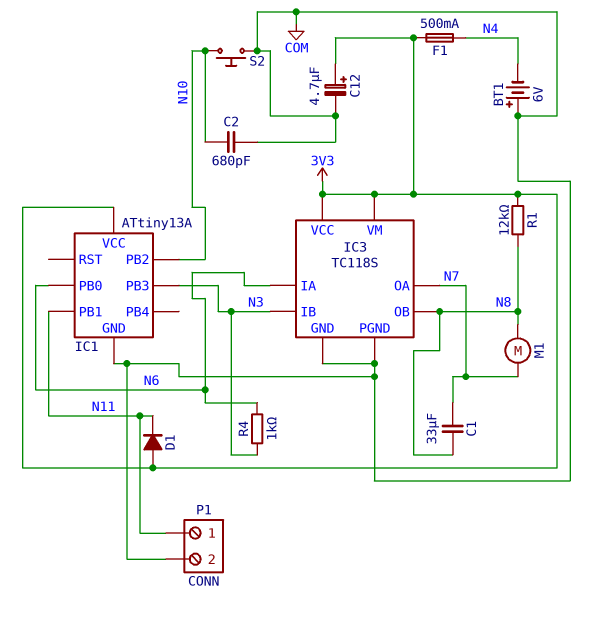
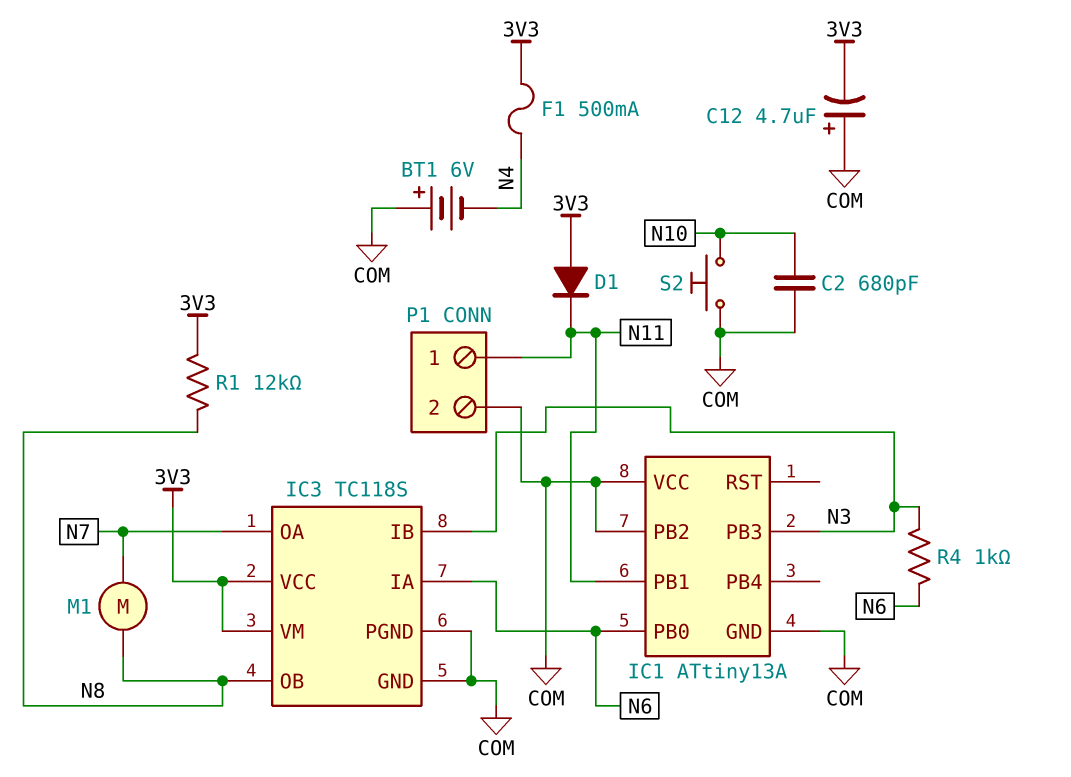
C1: 33uF (N7, N8) -> none
C12: 4.7uF (plus 3V3, minus COM) -> 4.7uF (plus COM, minus 3V3)
IC1 pin PB2: N10 -> COM
IC1 pin VCC: 3V3 -> COM

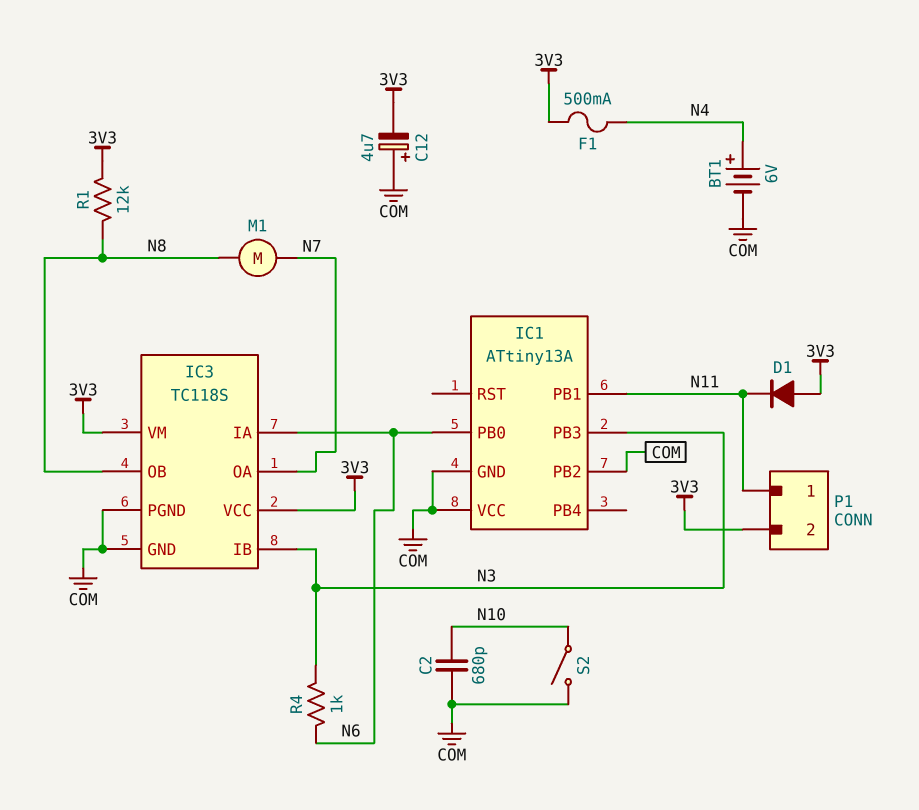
BT1: 6V (plus COM, minus N4) -> 6V (plus N4, minus COM)
P1 pin 2: COM -> 3V3
S2: button (COM, N10) -> switch (COM, N10)

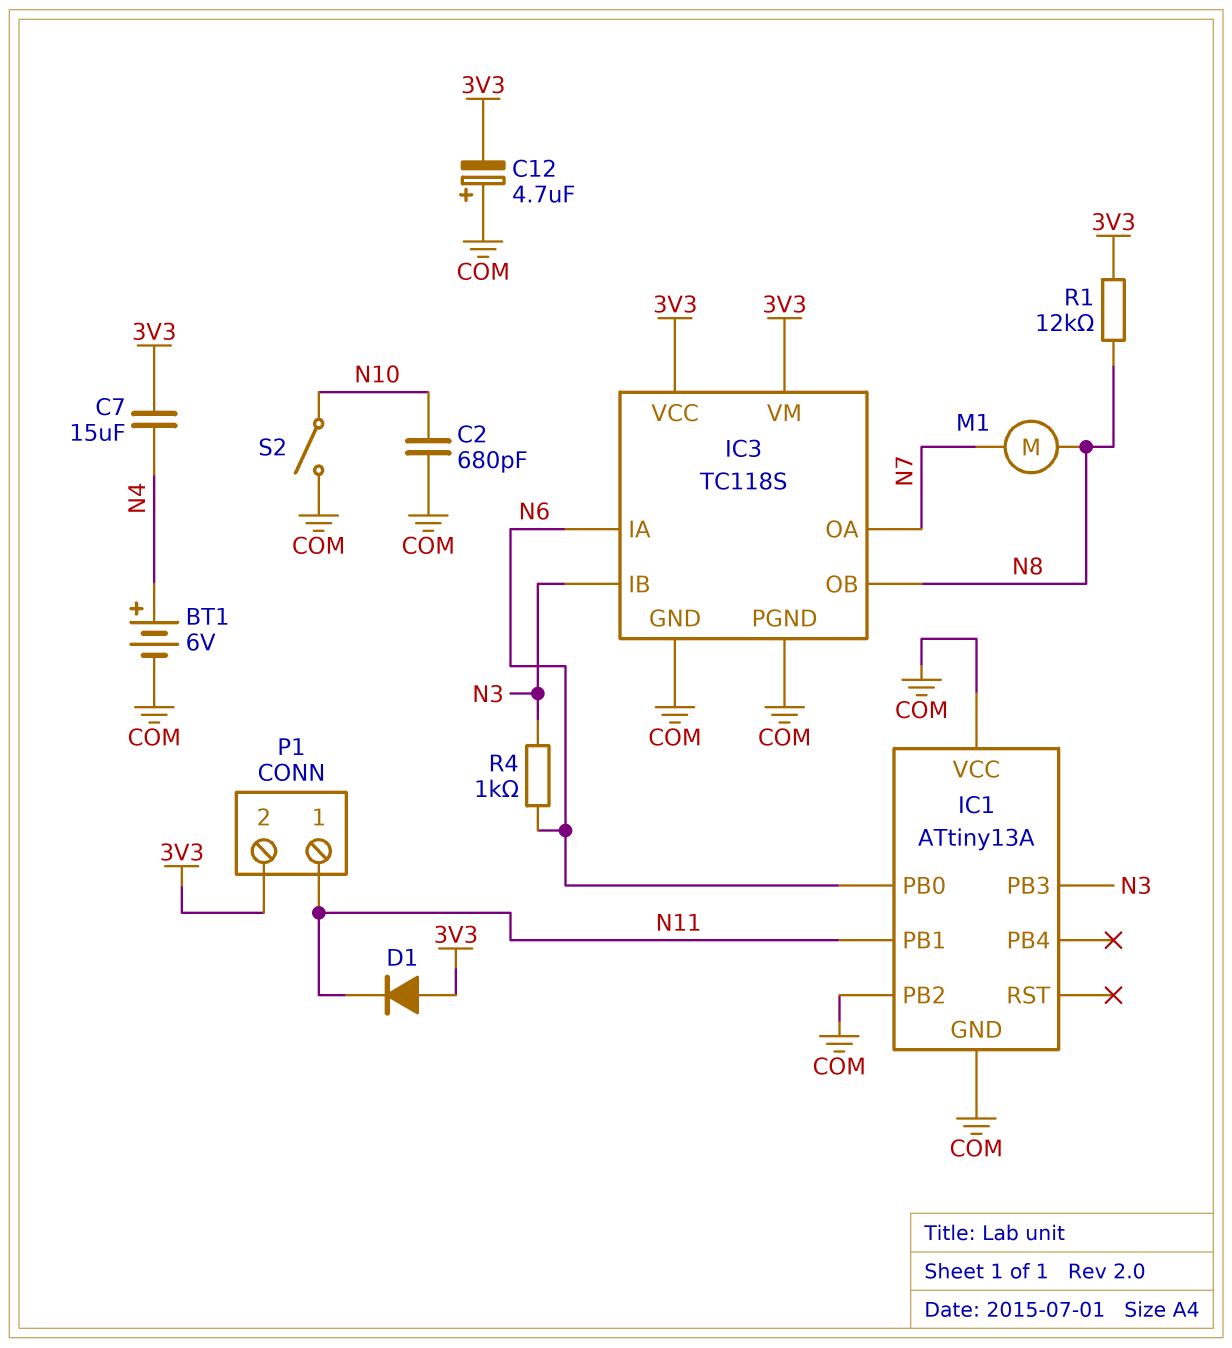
C7: none -> 15uF (3V3, N4)
F1: 500mA (3V3, N4) -> none

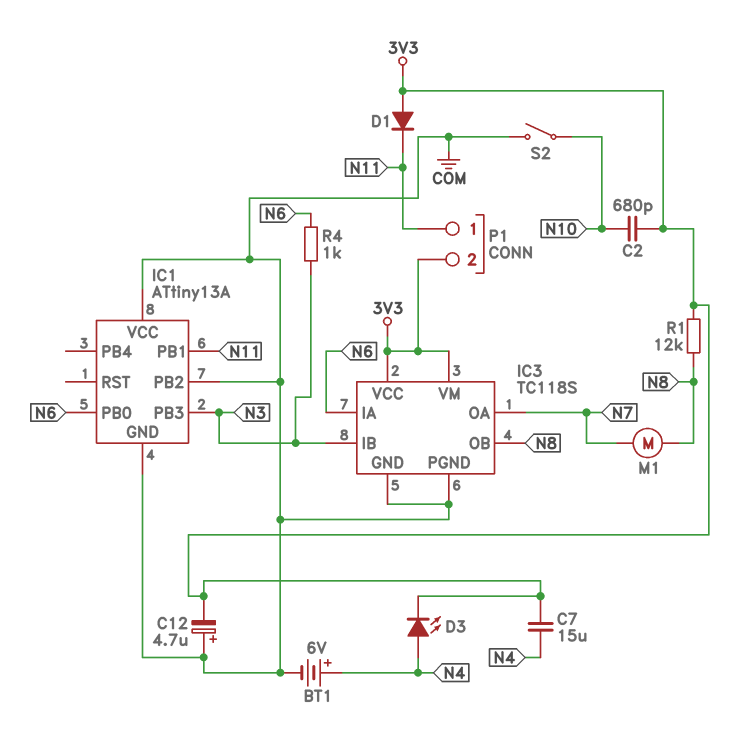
C2: 680pF (COM, N10) -> 680pF (3V3, N10)
D3: none -> LED (A N4, K 3V3)

